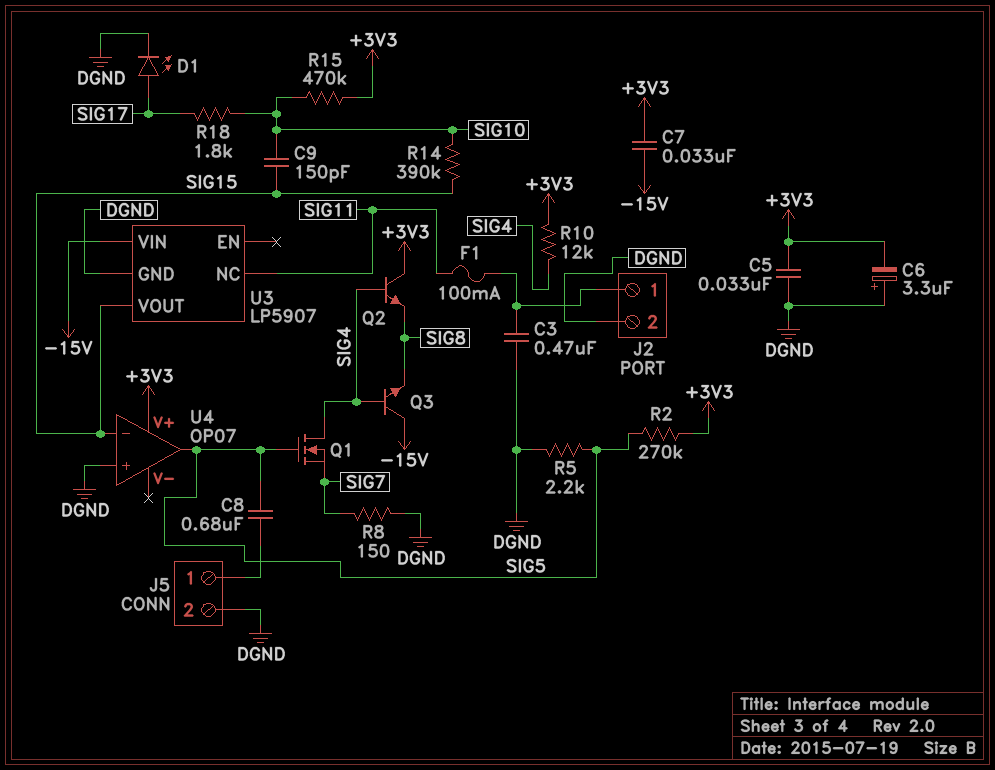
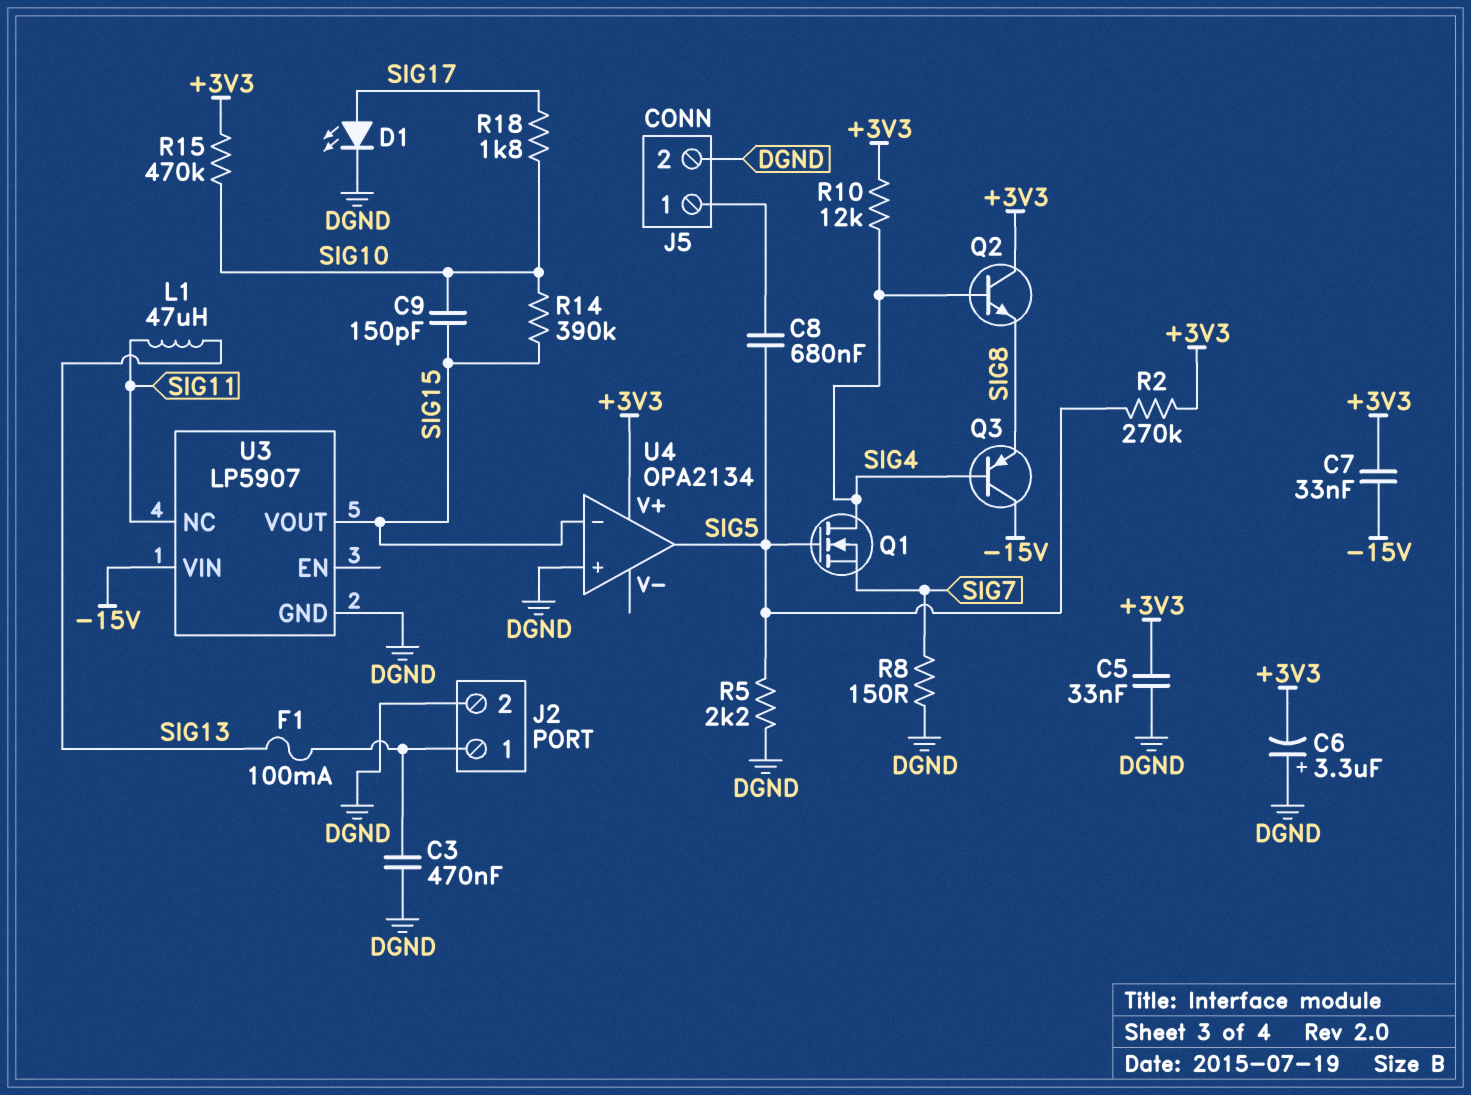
F1: 100mA (J2/1, SIG11) -> 100mA (J2/1, SIG13)
L1: none -> 47uH (SIG11, SIG13)
Q3: NPN (B SIG4, C -15V, E SIG8) -> PNP (B SIG4, C -15V, E SIG8)
U4: OP07 -> OPA2134

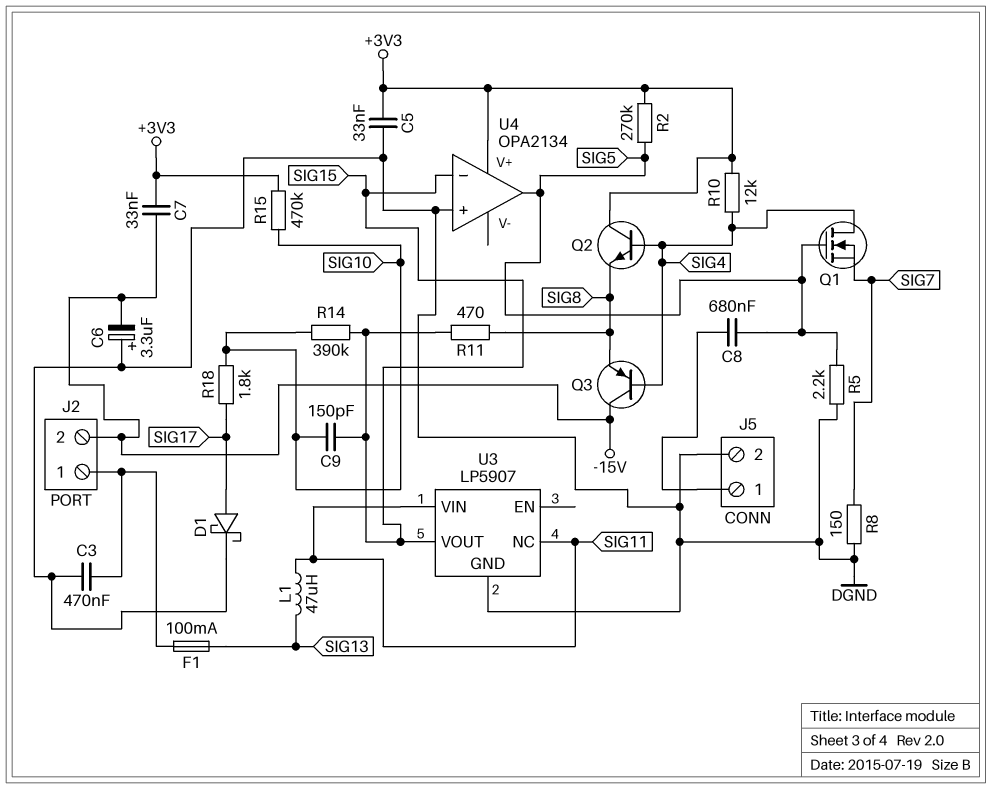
C6: 3.3uF (plus DGND, minus +3V3) -> 3.3uF (plus DGND, minus -15V)
D1: LED (A SIG17, K DGND) -> schottky (A SIG17, K DGND)
J2 pin 2: DGND -> -15V
R11: none -> 470 (SIG8, SIG15)
U3 pin VIN: -15V -> SIG11

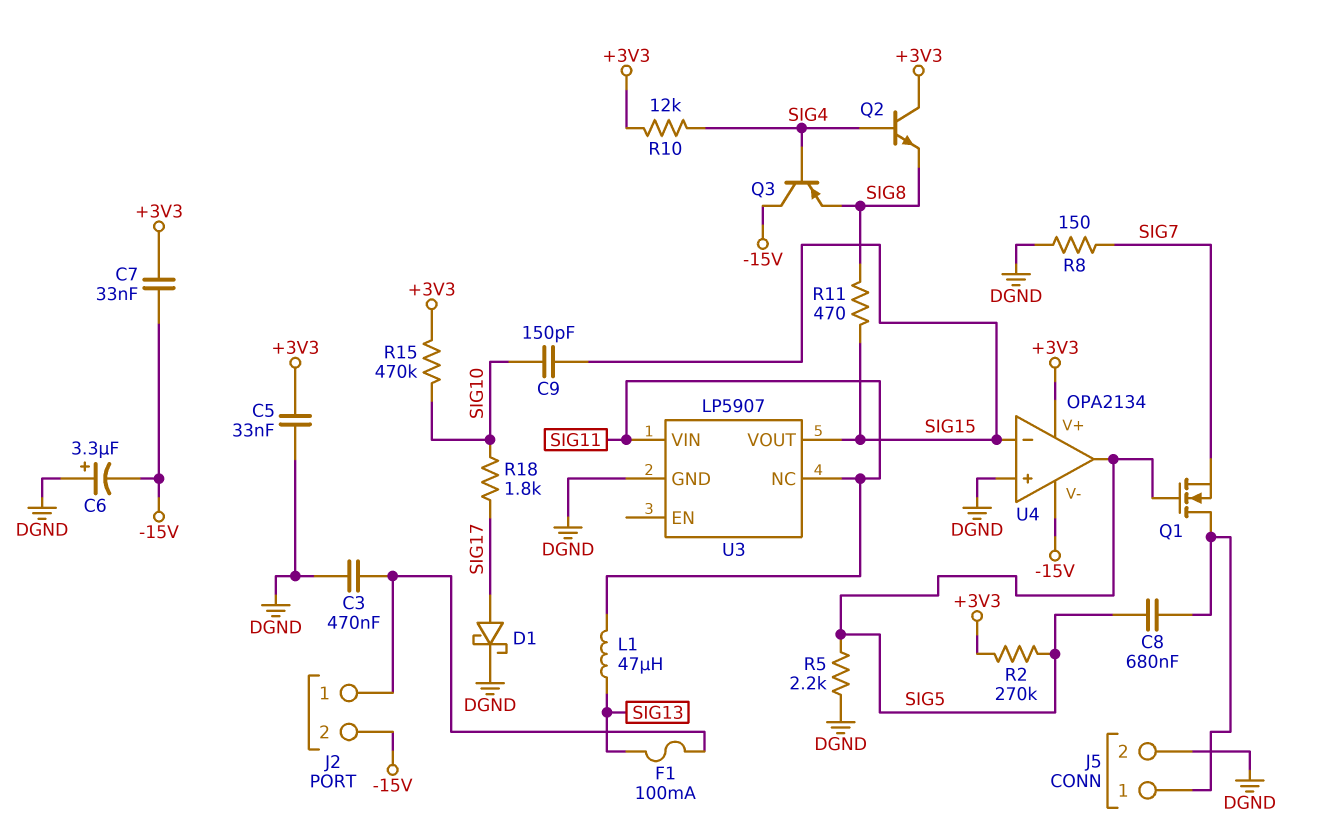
Q1: NMOS (G SIG5, D SIG4, S SIG7) -> NMOS (G SIG5, D J5/1, S SIG7)
R14: 390k (SIG10, SIG15) -> none
U4 pin V-: none -> -15V

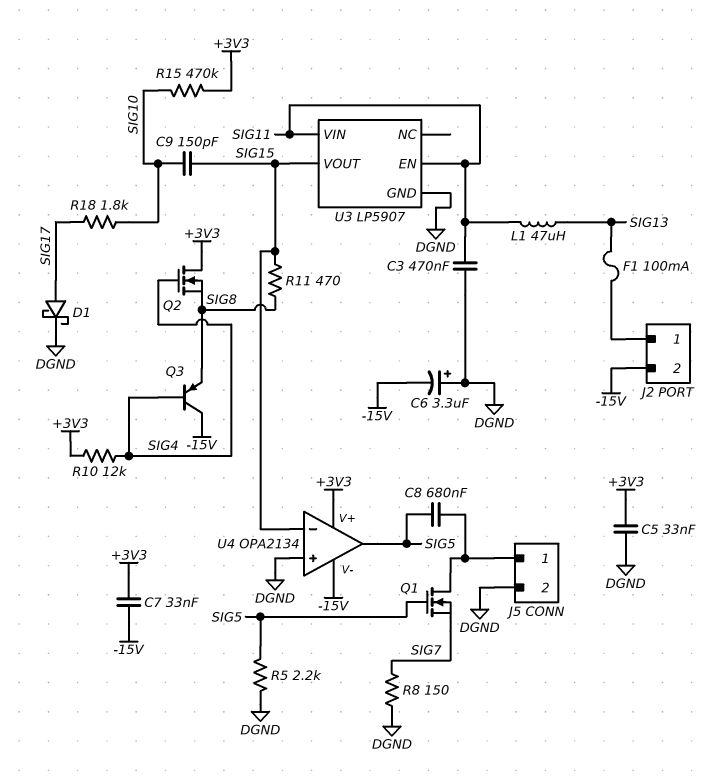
C3: 470nF (DGND, J2/1) -> 470nF (DGND, SIG11)
Q2: NPN (B SIG4, C +3V3, E SIG8) -> NMOS (G SIG4, D +3V3, S SIG8)
R2: 270k (+3V3, SIG5) -> none
U3 pin EN: none -> SIG11
U3 pin NC: SIG11 -> none

